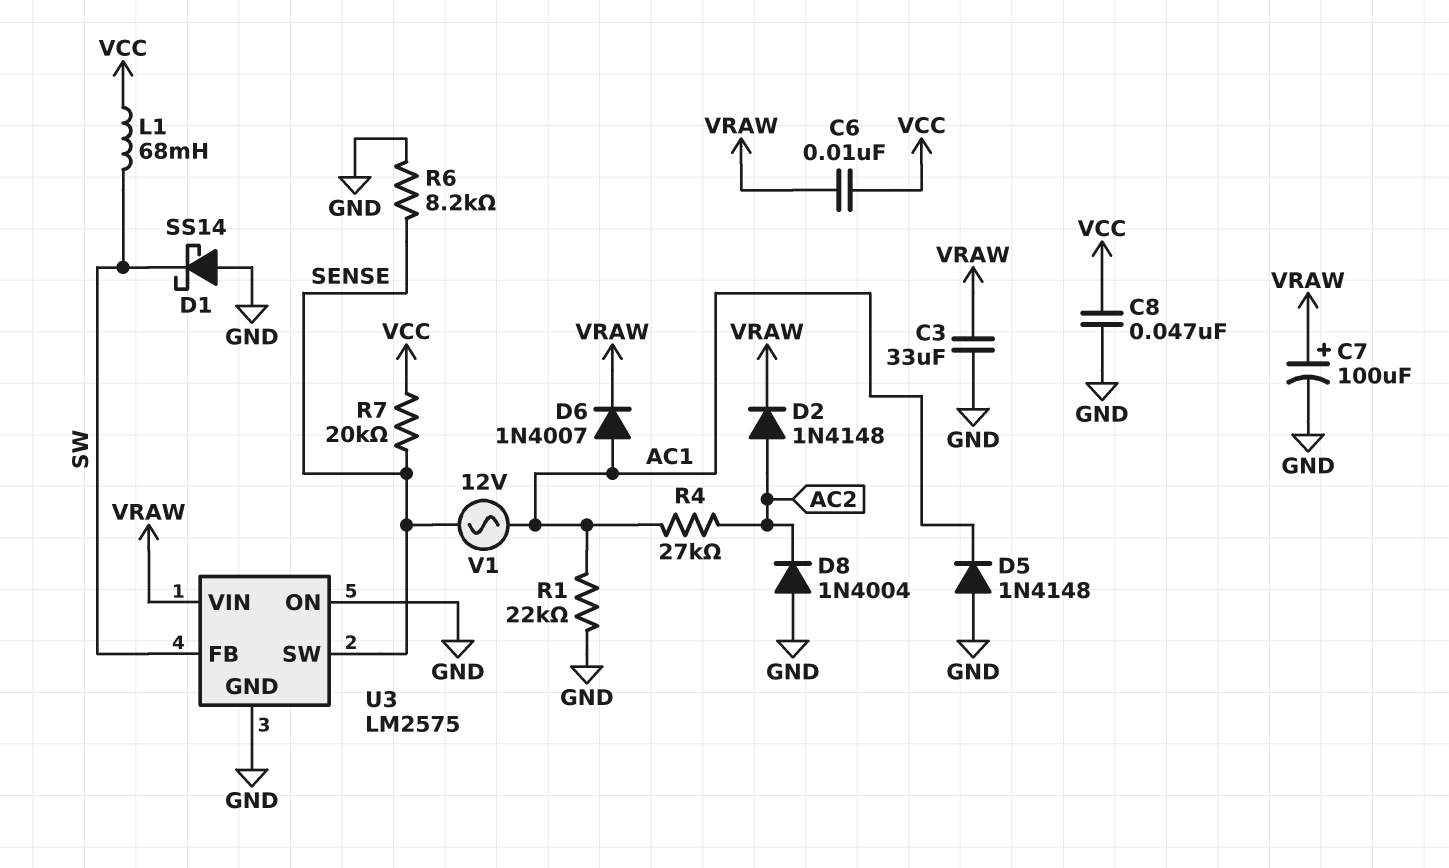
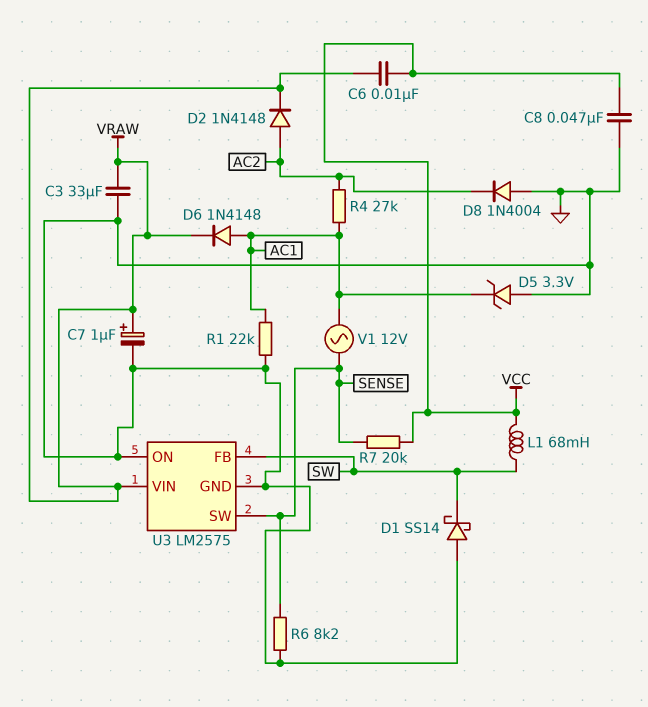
C7: 100uF (plus VRAW, minus GND) -> 1uF (plus VRAW, minus GND)
D5: diode 1N4148 (A GND, K AC1) -> zener 3.3V (A GND, K AC1)
D6: diode 1N4007 (A AC1, K VRAW) -> diode 1N4148 (A AC1, K VRAW)

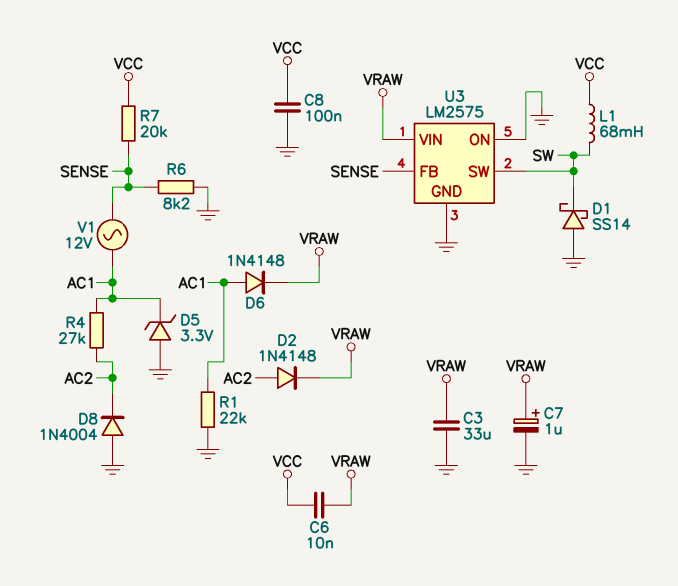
C8: 47nF (GND, VCC) -> 100nF (GND, VCC)
U3 pin FB: SW -> SENSE
U3 pin SW: SENSE -> SW

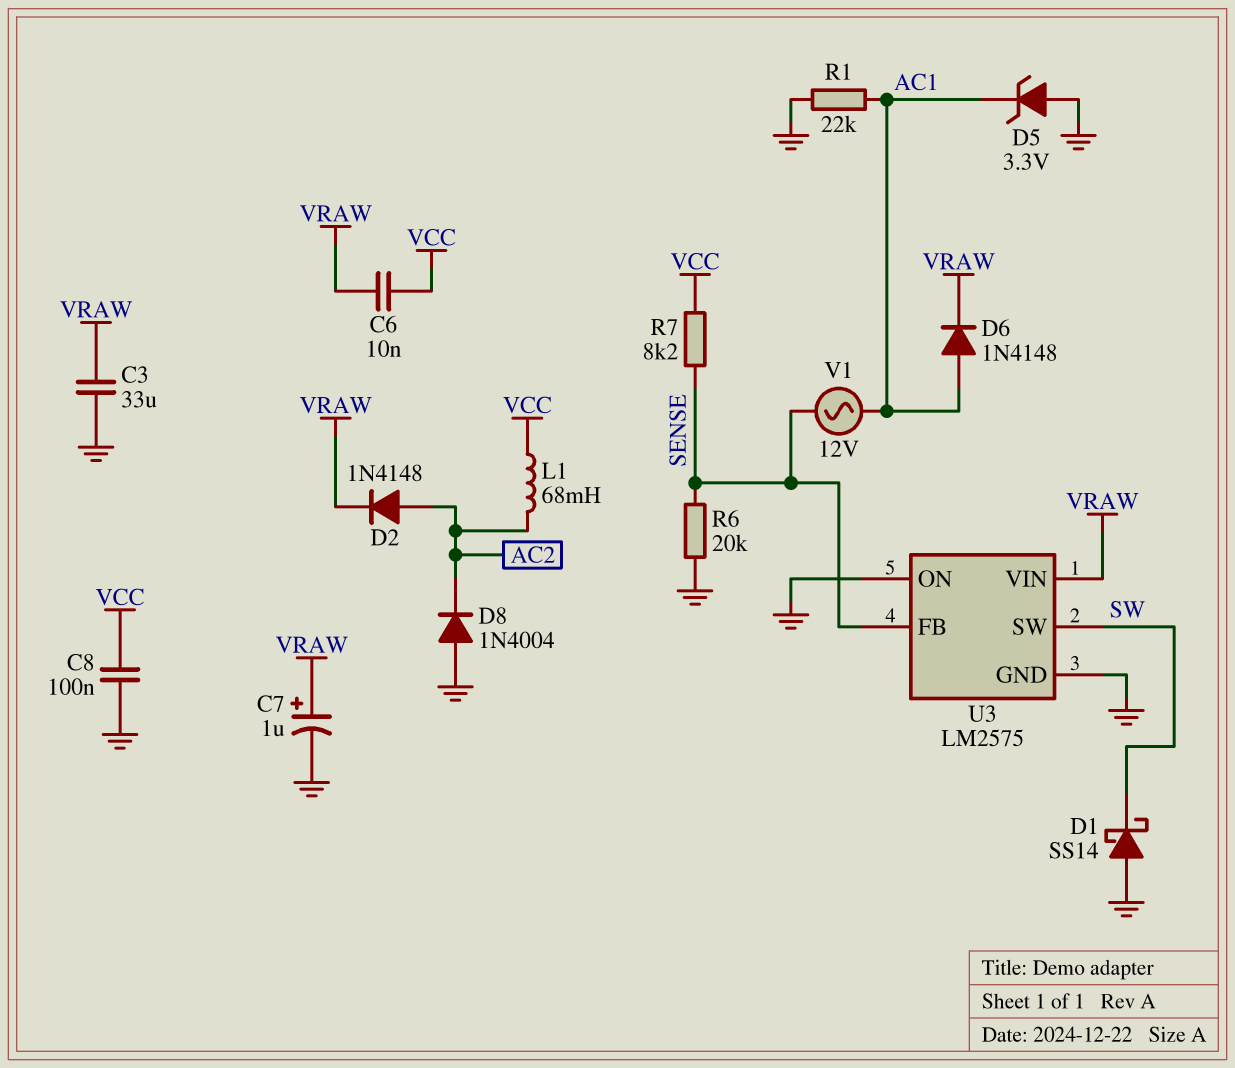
L1: 68mH (SW, VCC) -> 68mH (AC2, VCC)
R4: 27k (AC1, AC2) -> none
R6: 8.2k (GND, SENSE) -> 20k (GND, SENSE)
R7: 20k (SENSE, VCC) -> 8.2k (SENSE, VCC)

